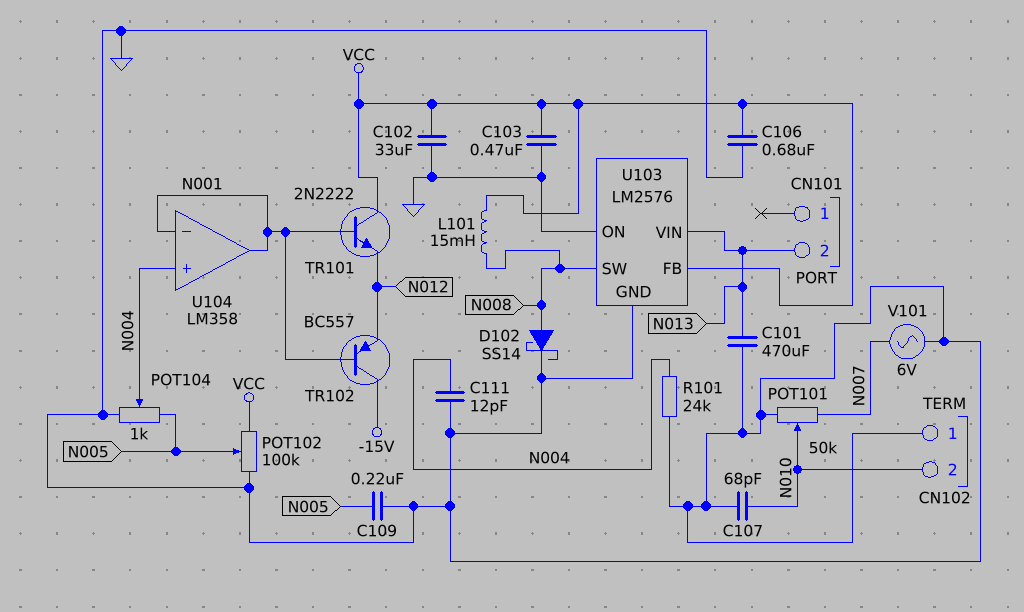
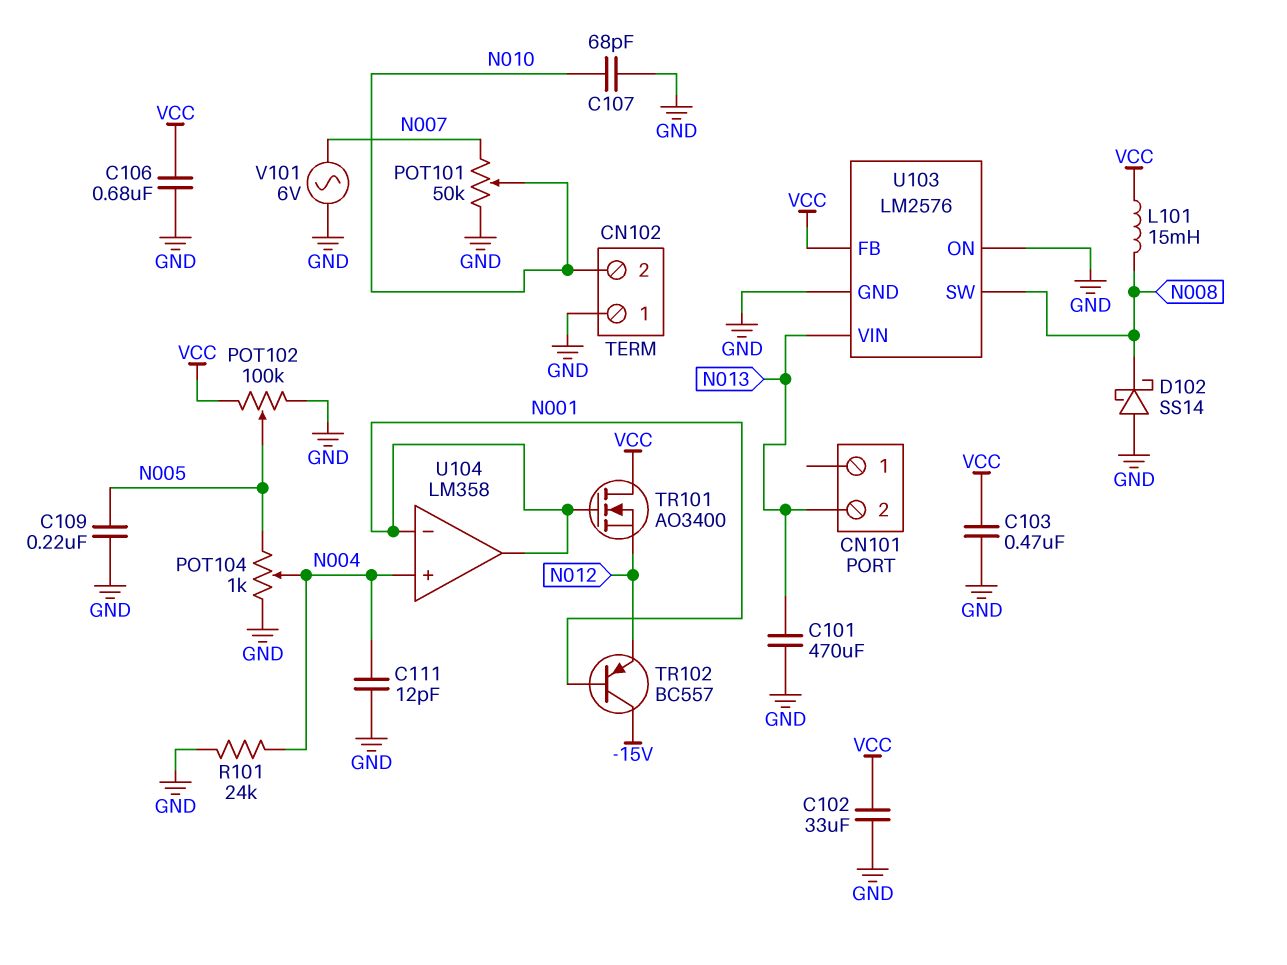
D102: schottky SS14 (A N008, K GND) -> schottky SS14 (A GND, K N008)
TR101: NPN 2N2222 (B N001, C VCC, E N012) -> NMOS AO3400 (G N001, D VCC, S N012)

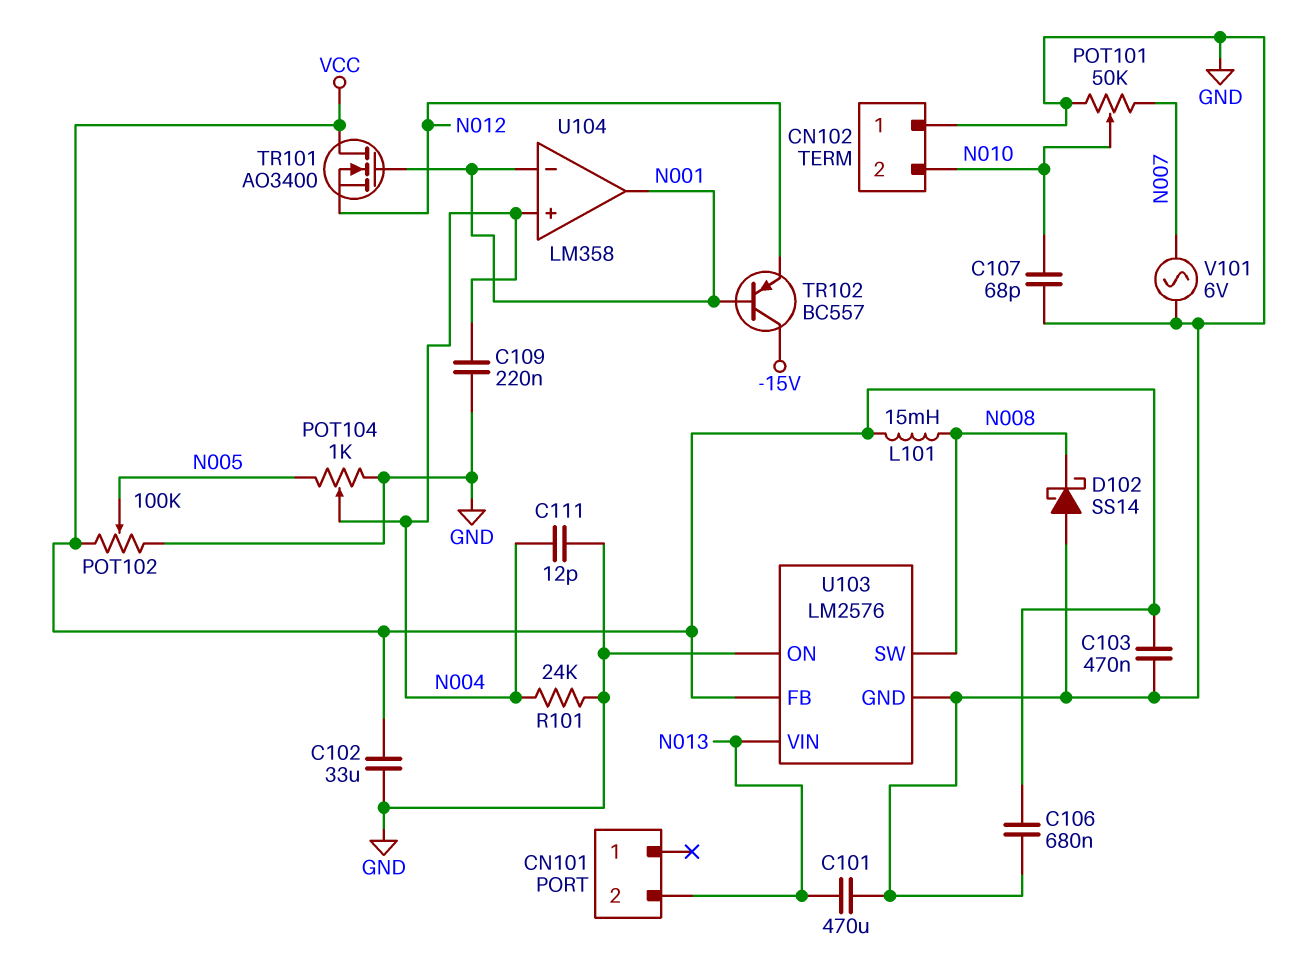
C109: 220nF (GND, N005) -> 220nF (GND, N004)

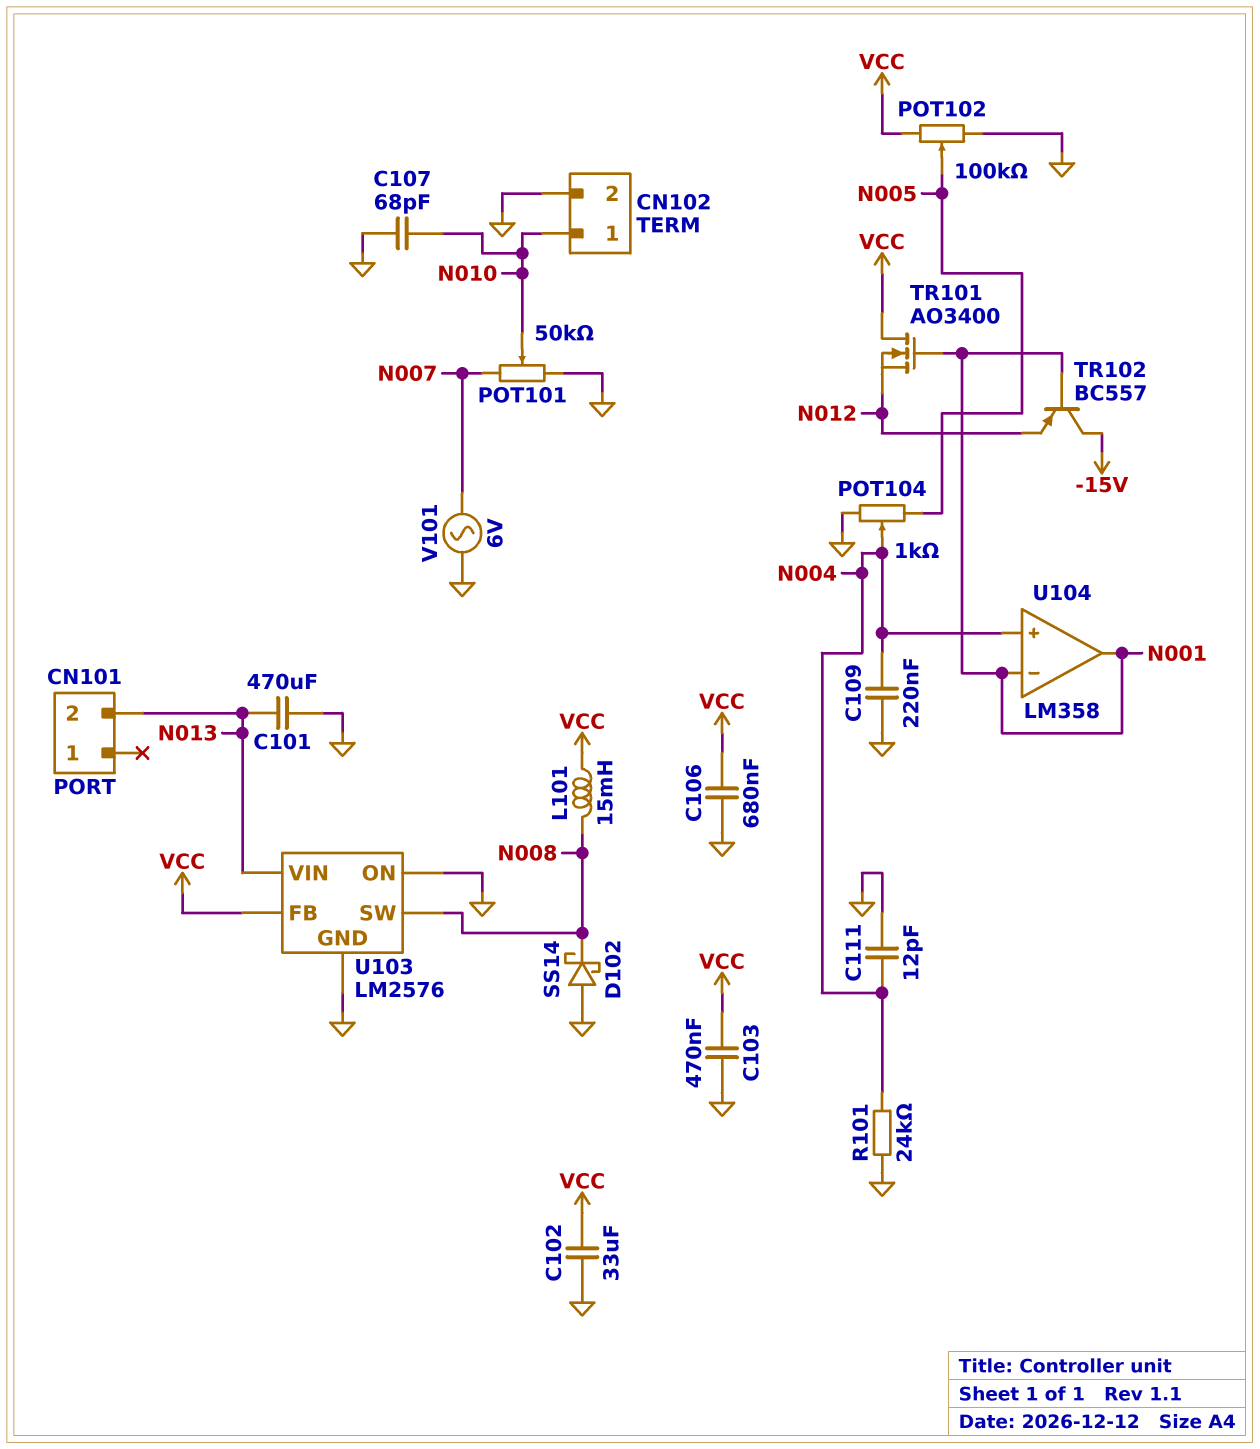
CN102 pin 1: GND -> N010
CN102 pin 2: N010 -> GND

